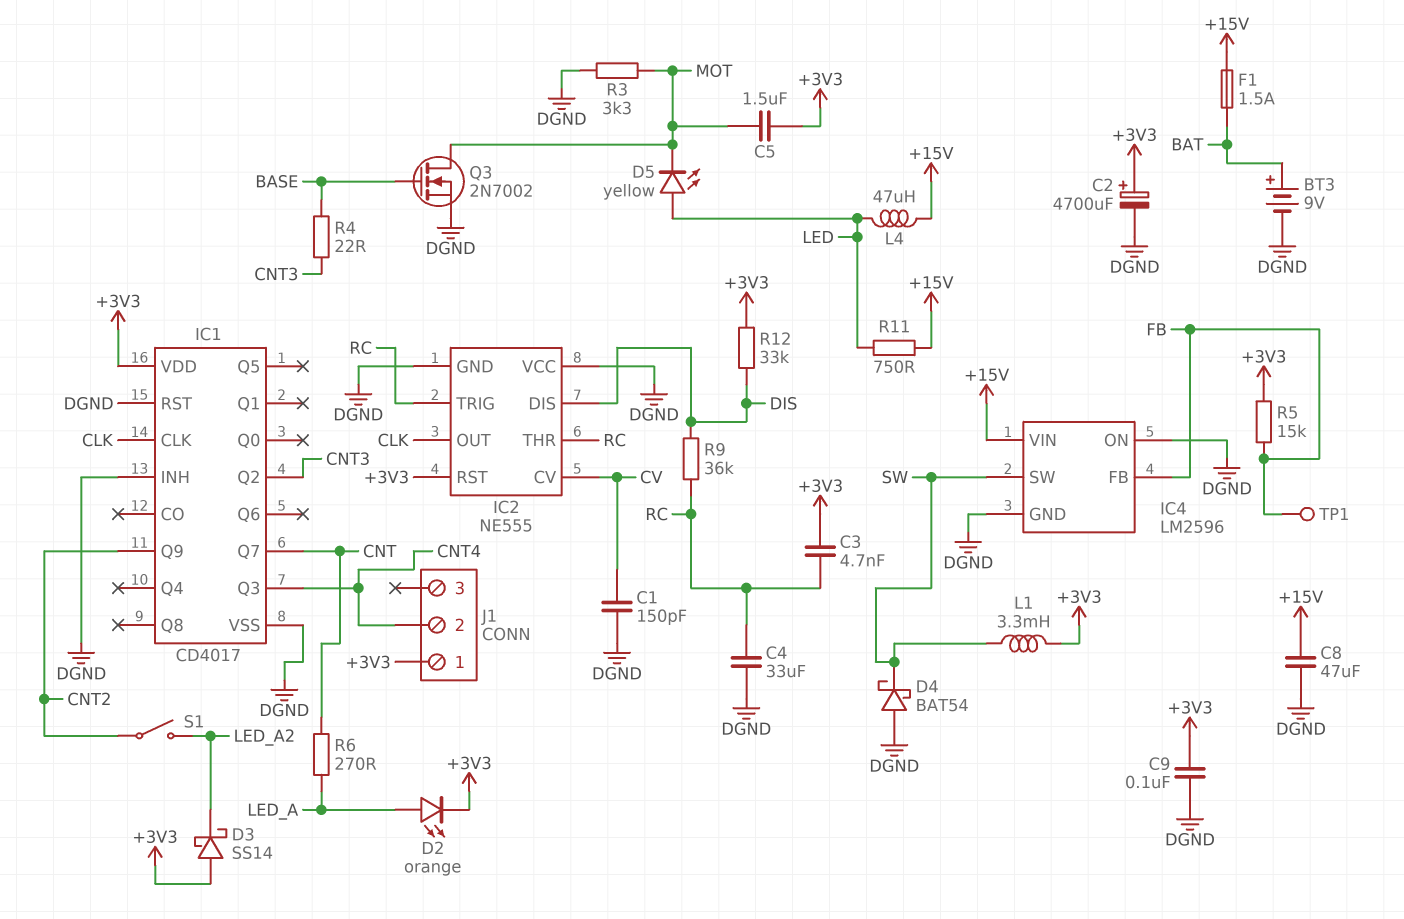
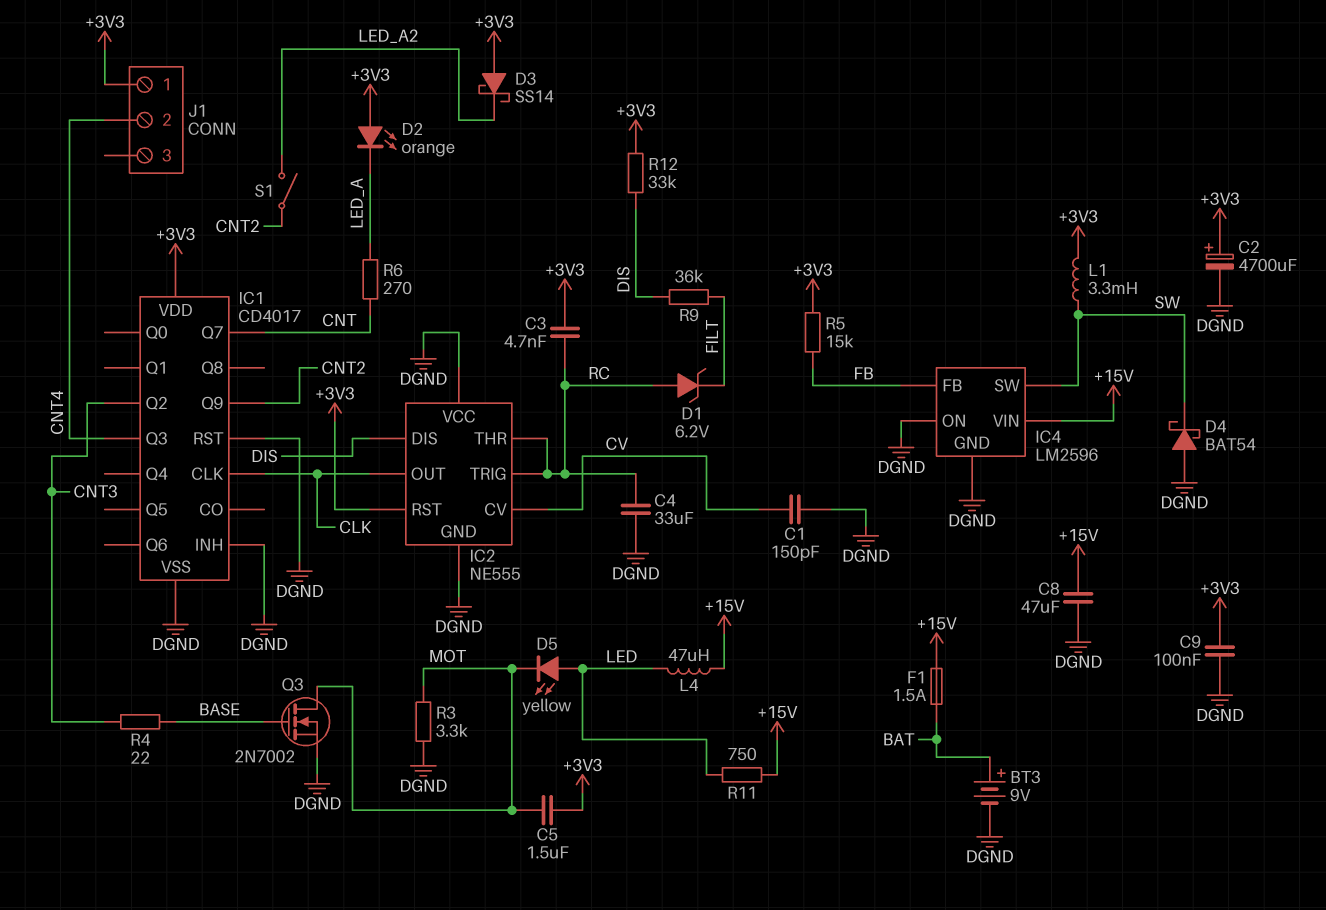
D1: none -> zener 6.2V (A RC, K FILT)
D2: LED orange (A LED_A, K +3V3) -> LED orange (A +3V3, K LED_A)
R9: 36k (DIS, RC) -> 36k (DIS, FILT)
TP1: test point (FB) -> none

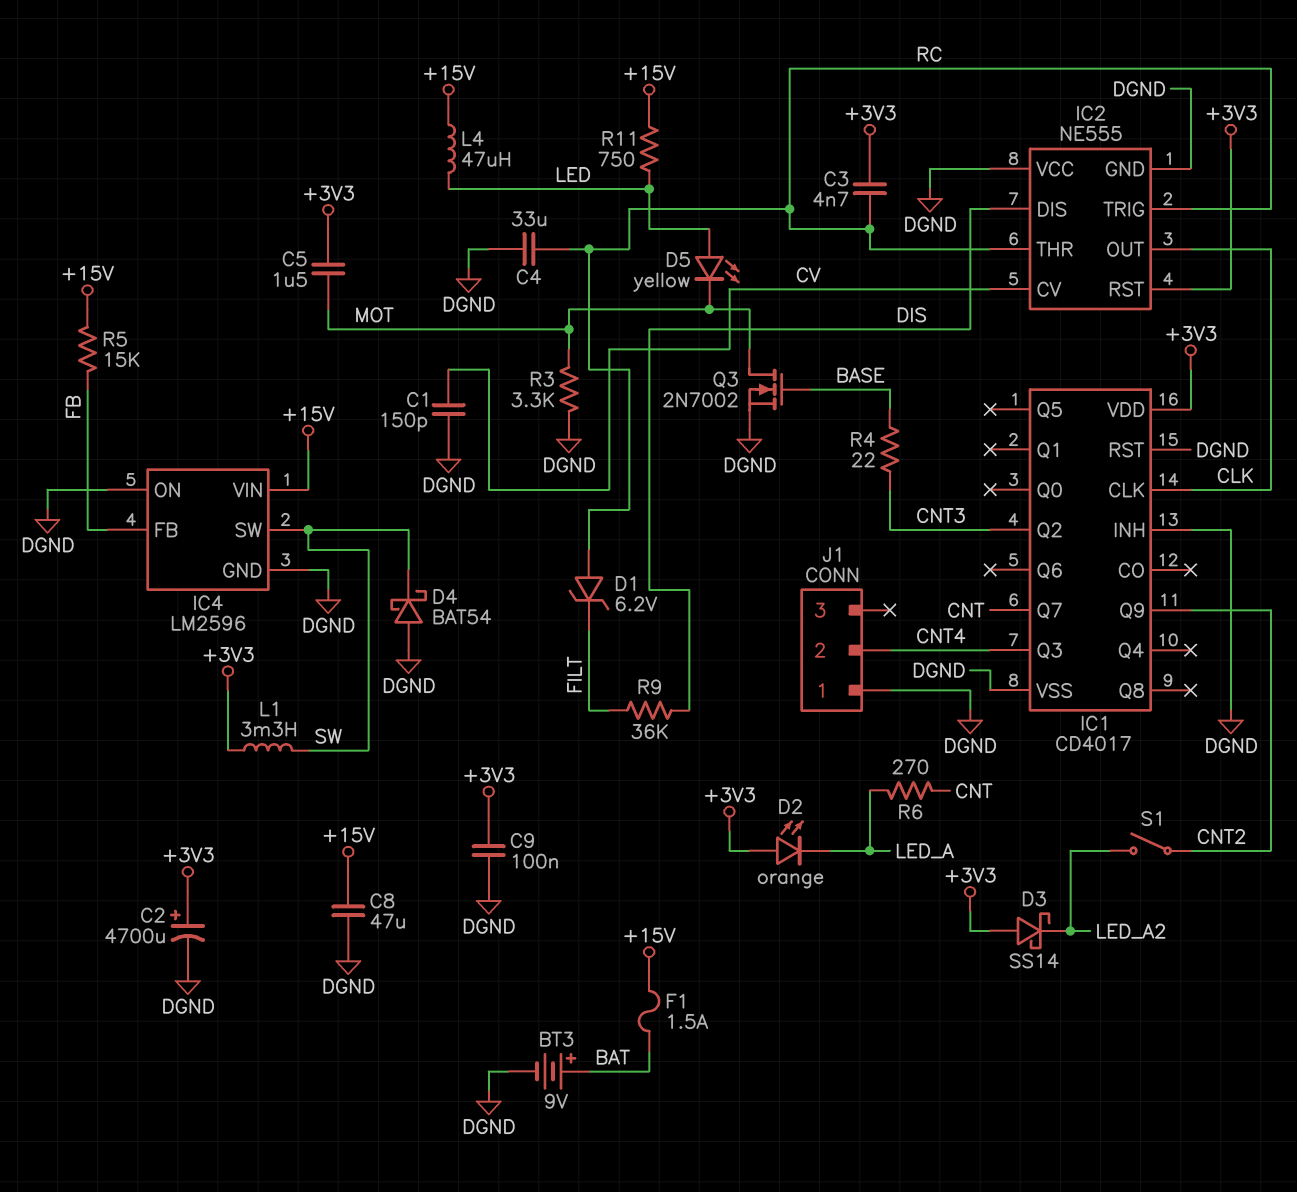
J1 pin 1: +3V3 -> DGND
R5: 15k (+3V3, FB) -> 15k (+15V, FB)
R12: 33k (+3V3, DIS) -> none

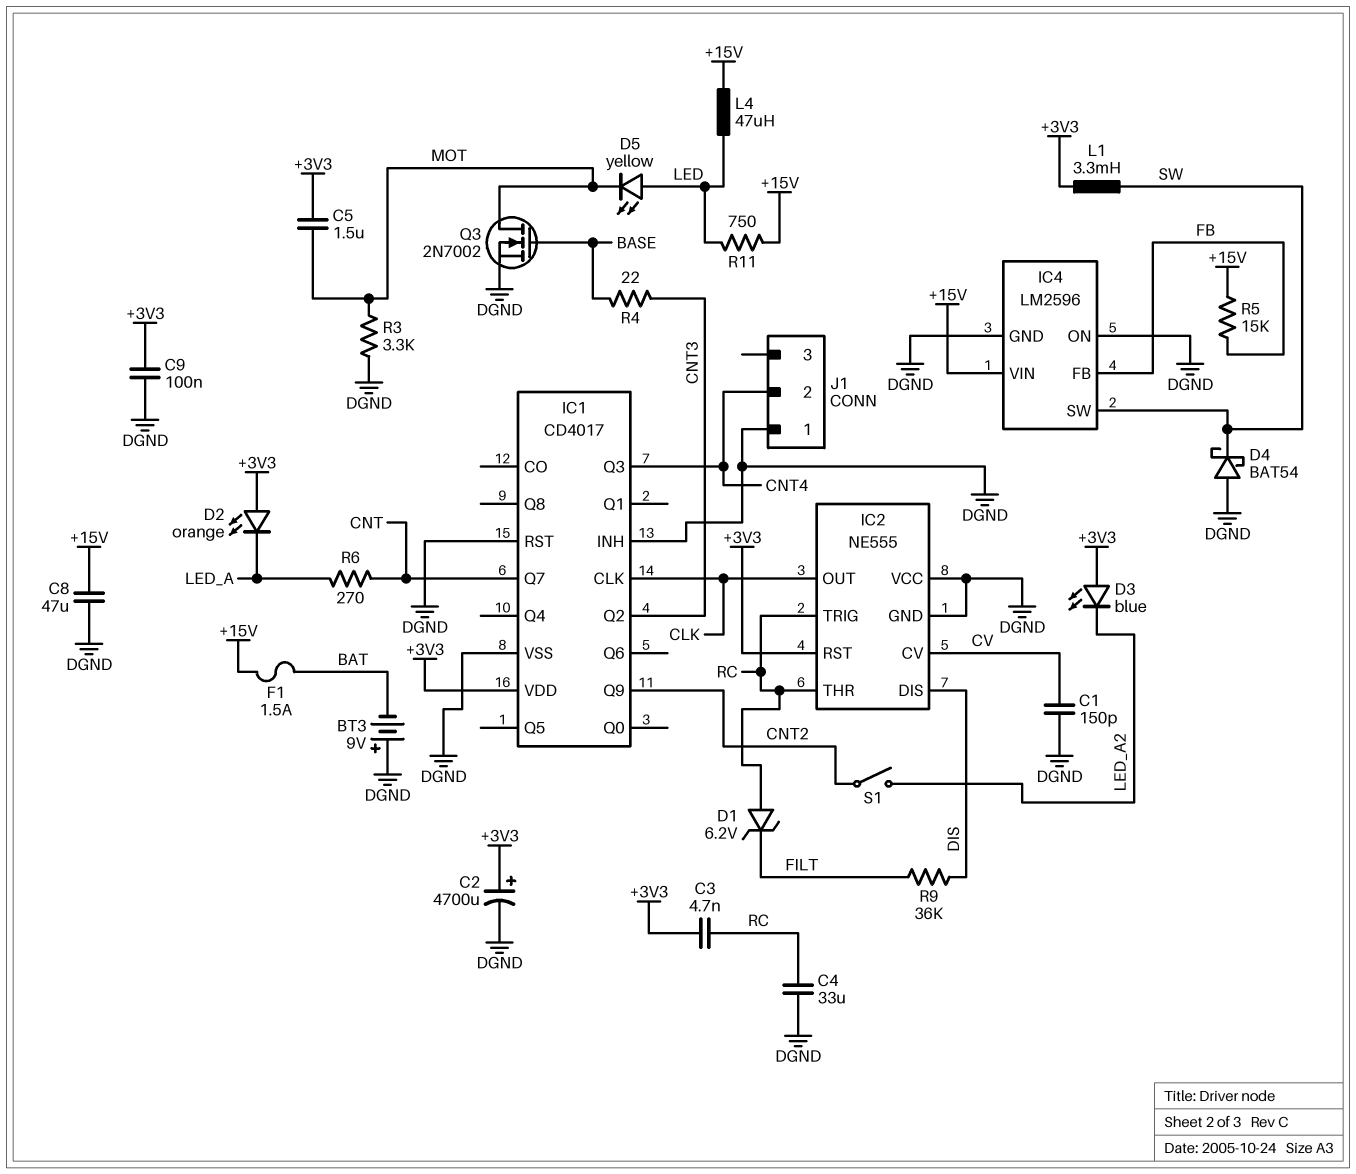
BT3: 9V (plus BAT, minus DGND) -> 9V (plus DGND, minus BAT)
D3: schottky SS14 (A +3V3, K LED_A2) -> LED blue (A +3V3, K LED_A2)

